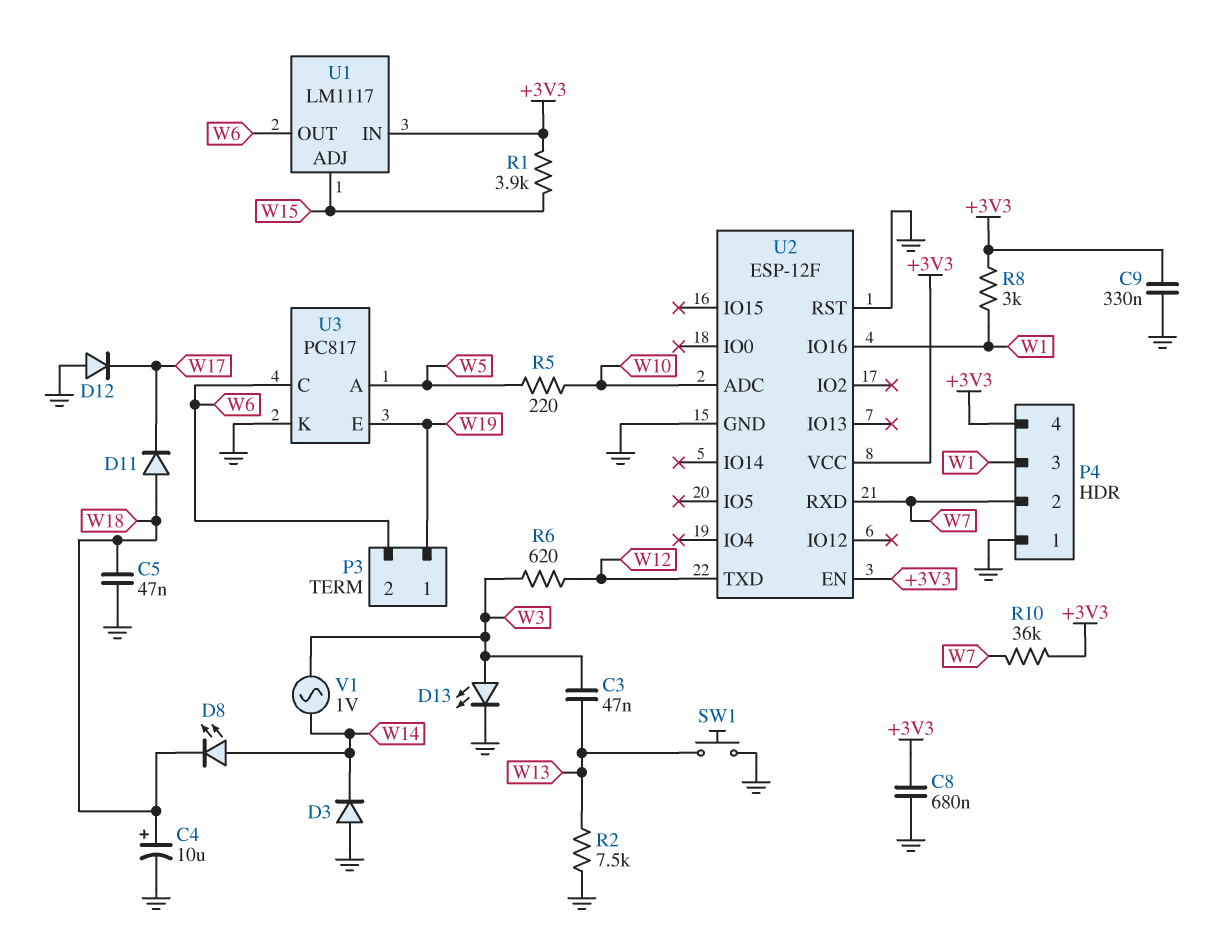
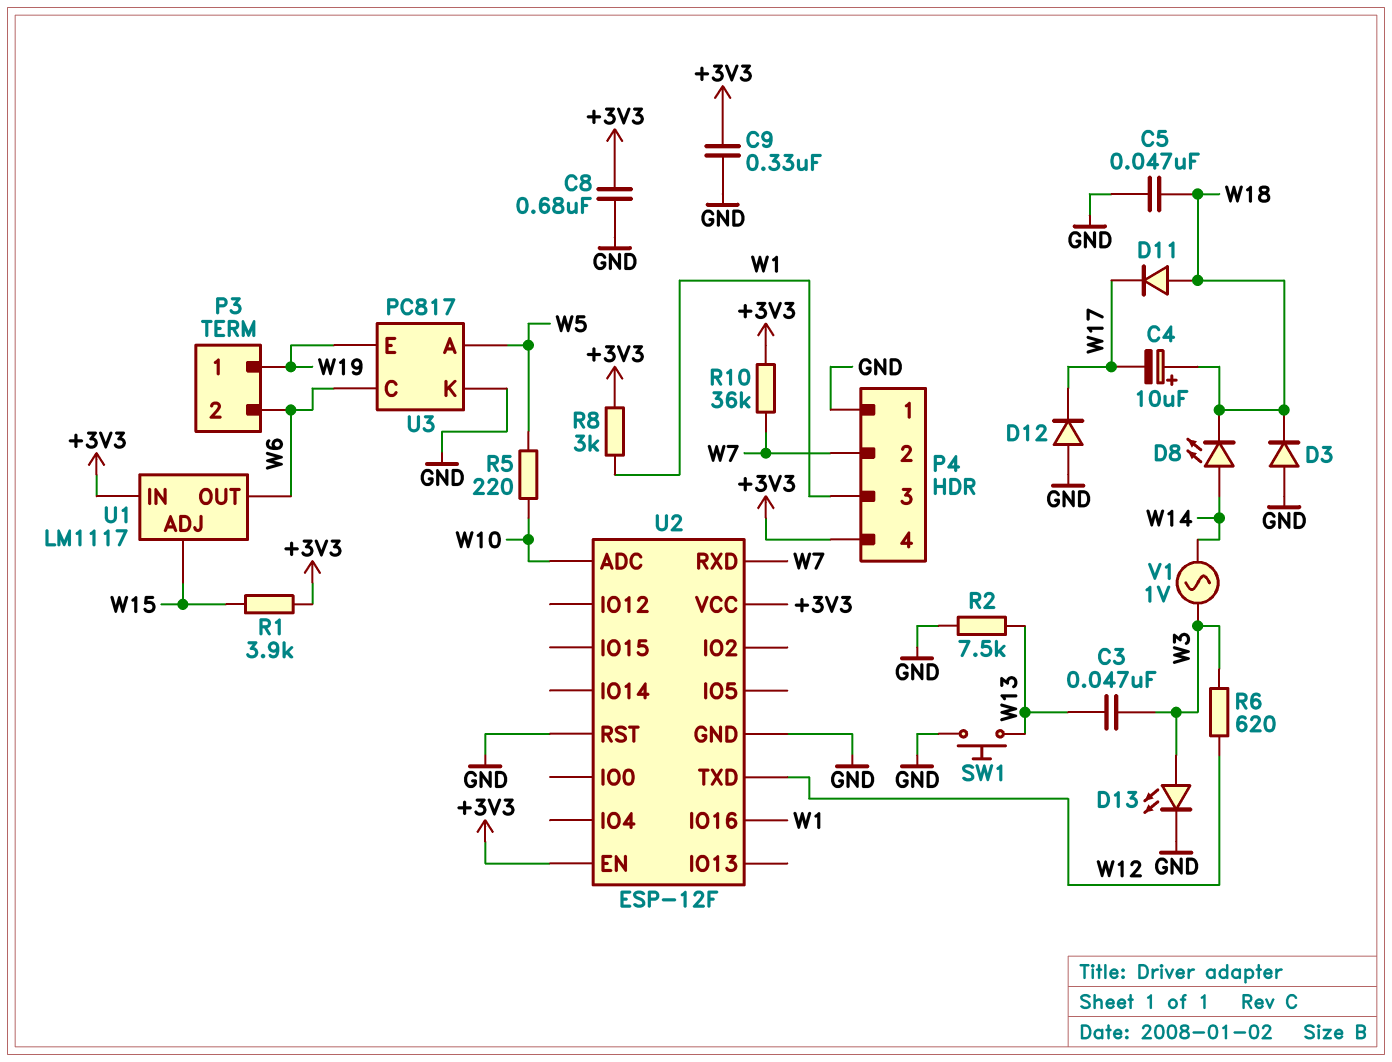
C4: 10uF (plus W18, minus GND) -> 10uF (plus W18, minus W17)
D3: diode (A GND, K W14) -> diode (A GND, K W18)

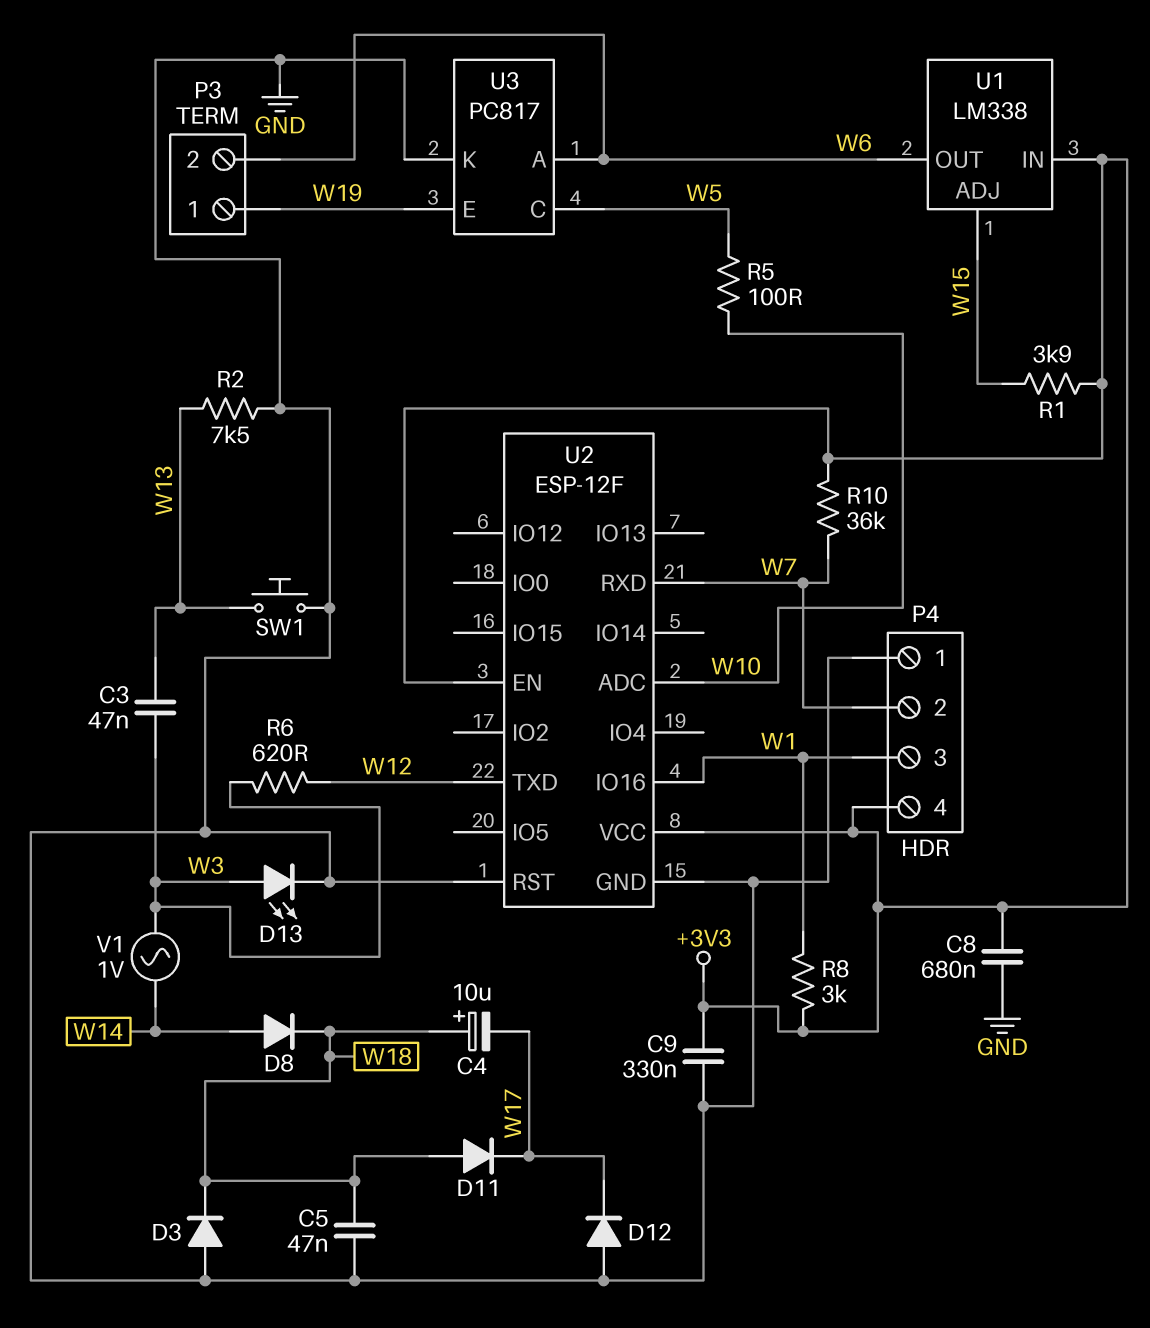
D8: LED (A W14, K W18) -> diode (A W14, K W18)
R5: 220 (W5, W10) -> 100 (W5, W10)
U1: LM1117 -> LM338
U3 pin A: W5 -> W6
U3 pin C: W6 -> W5

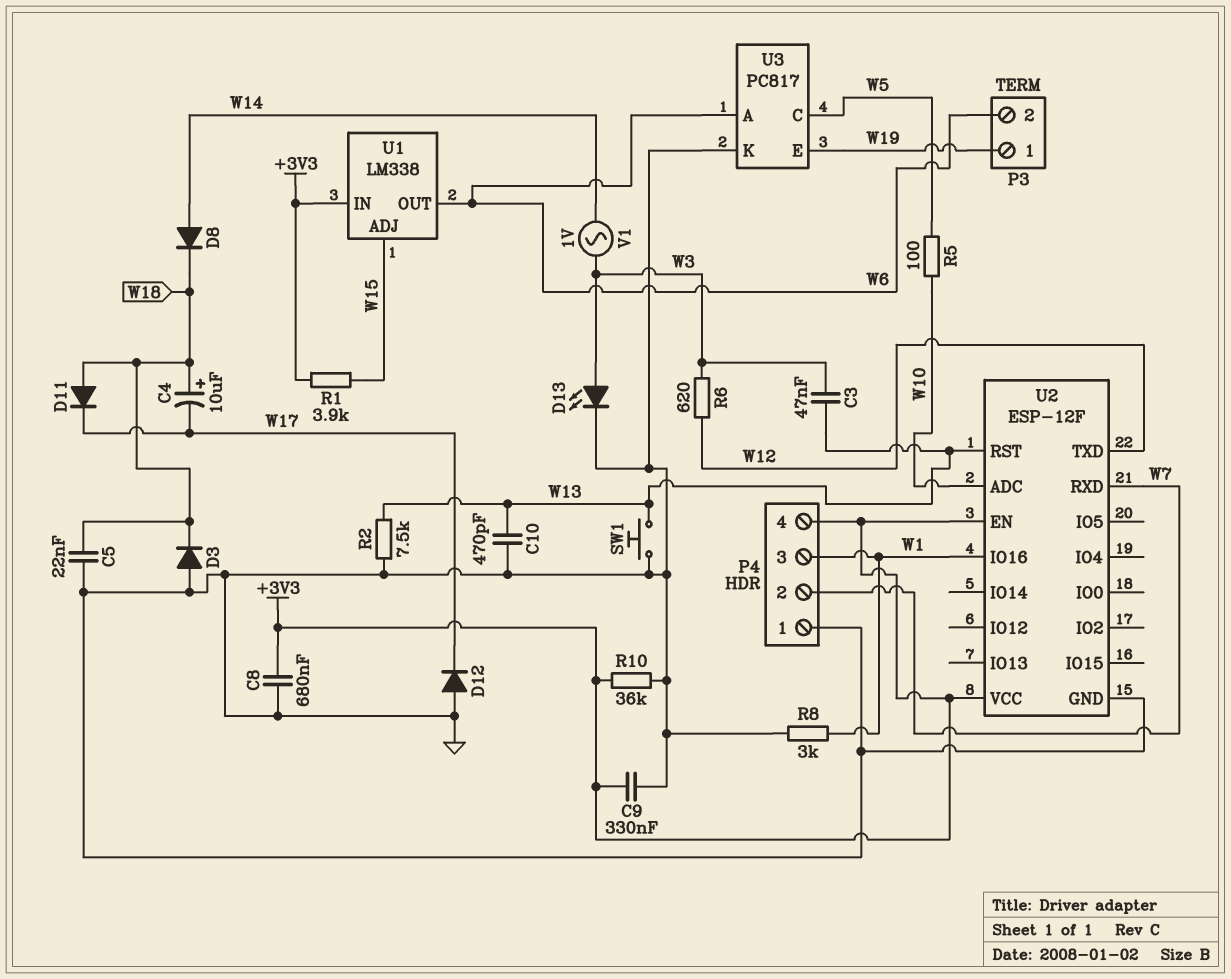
C5: 47nF (GND, W18) -> 22nF (GND, W18)
C10: none -> 470pF (GND, W13)
R8: 3k (+3V3, W1) -> 3k (GND, W1)
R10: 36k (+3V3, W7) -> 36k (+3V3, GND)
U2 pin RST: GND -> W13

